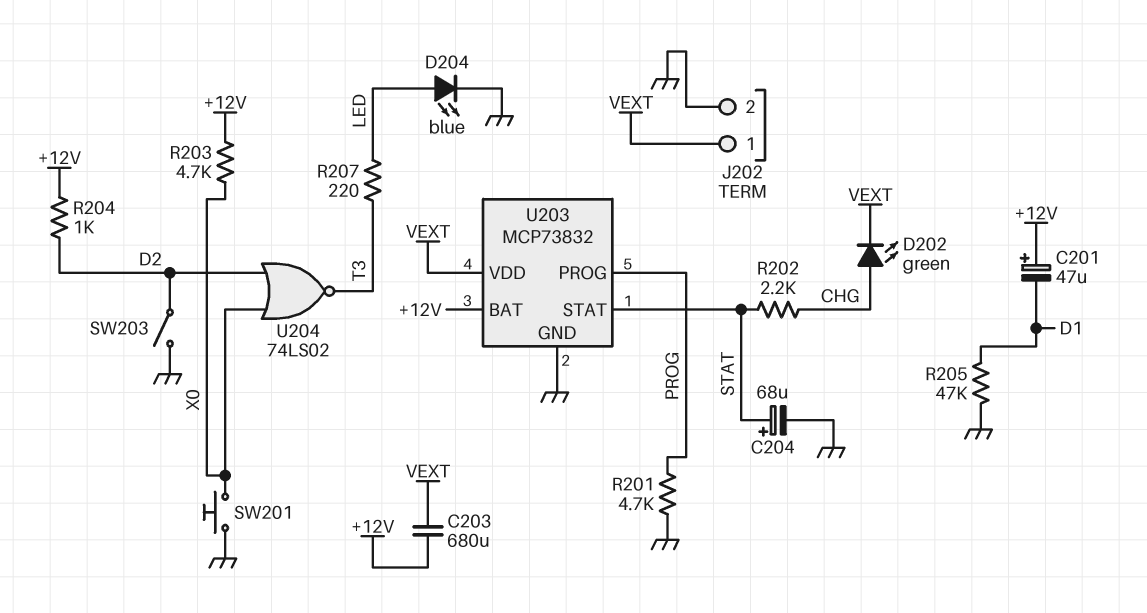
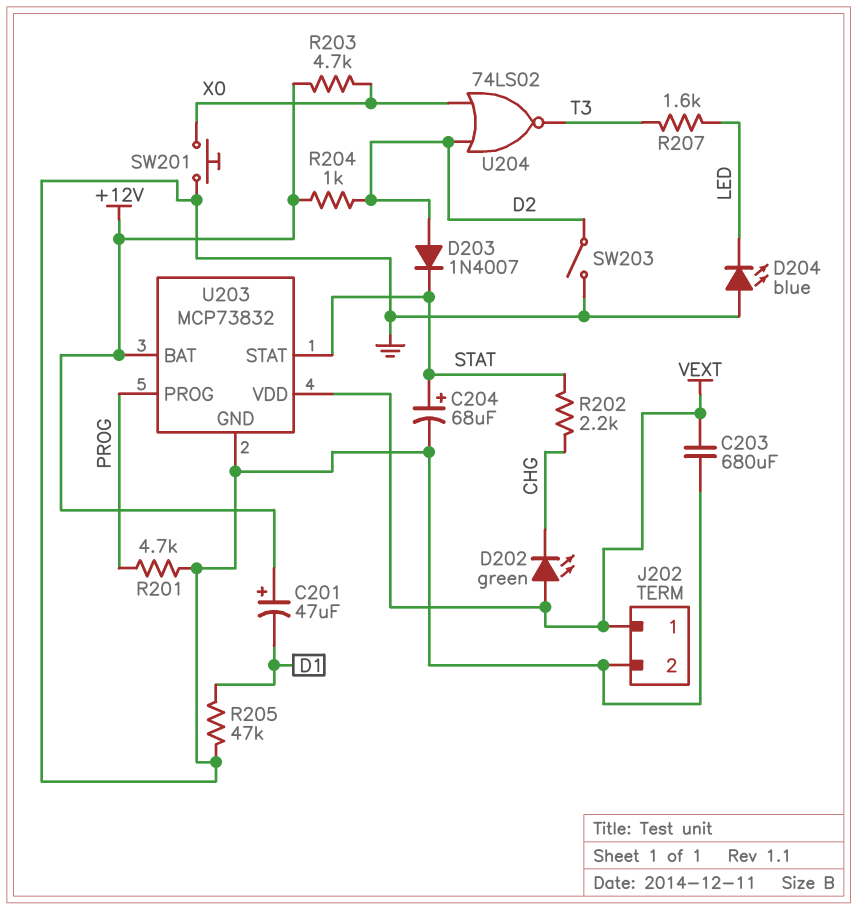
C203: 680uF (+12V, VEXT) -> 680uF (GND, VEXT)
D202: LED green (A CHG, K VEXT) -> LED green (A VEXT, K CHG)
D203: none -> diode 1N4007 (A D2, K STAT)
D204: LED blue (A LED, K GND) -> LED blue (A GND, K LED)
R207: 220 (LED, T3) -> 1.6k (LED, T3)

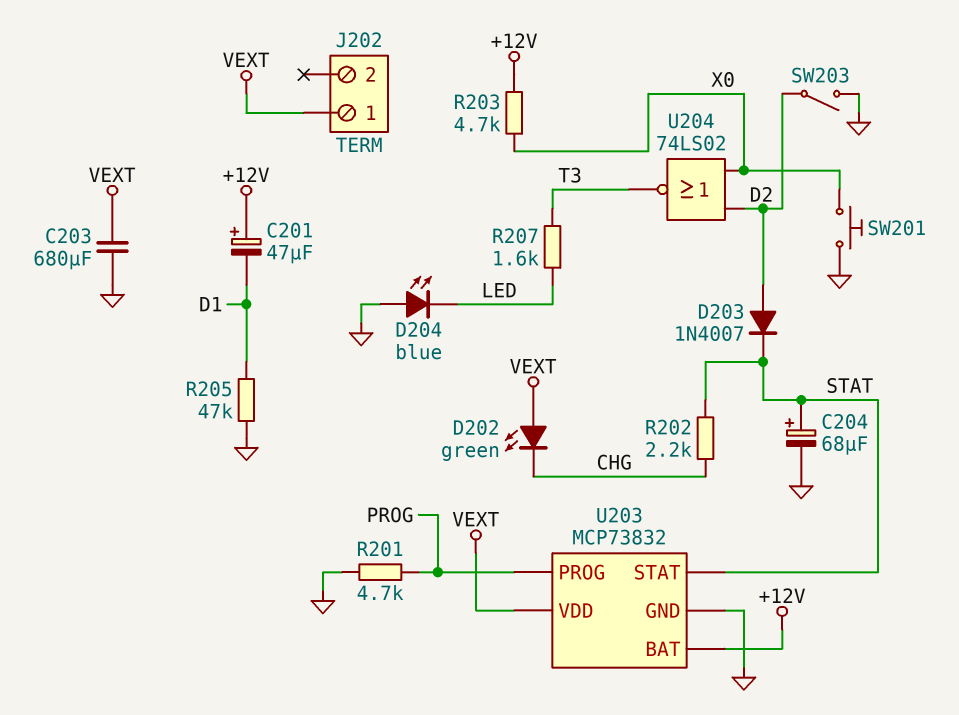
J202 pin 2: GND -> none
R204: 1k (+12V, D2) -> none

